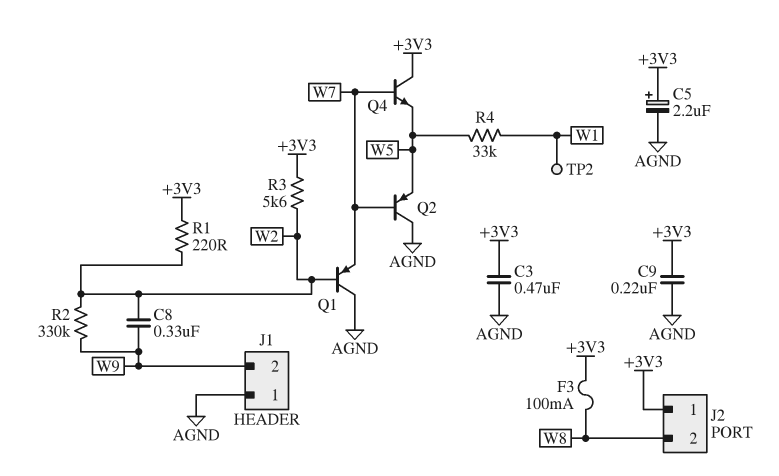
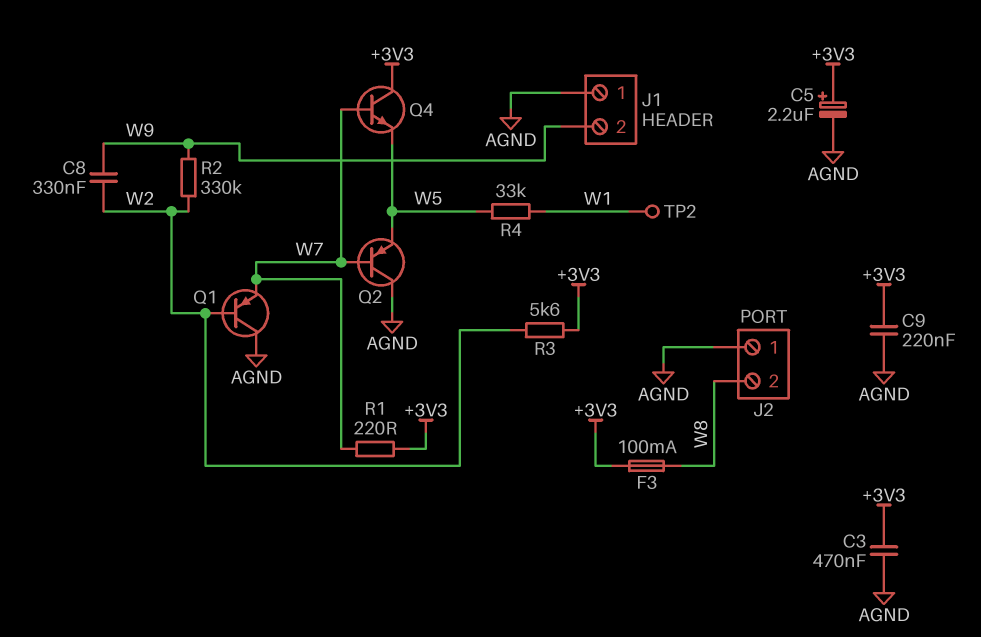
J2 pin 1: +3V3 -> AGND
R1: 220 (+3V3, W2) -> 220 (+3V3, W7)

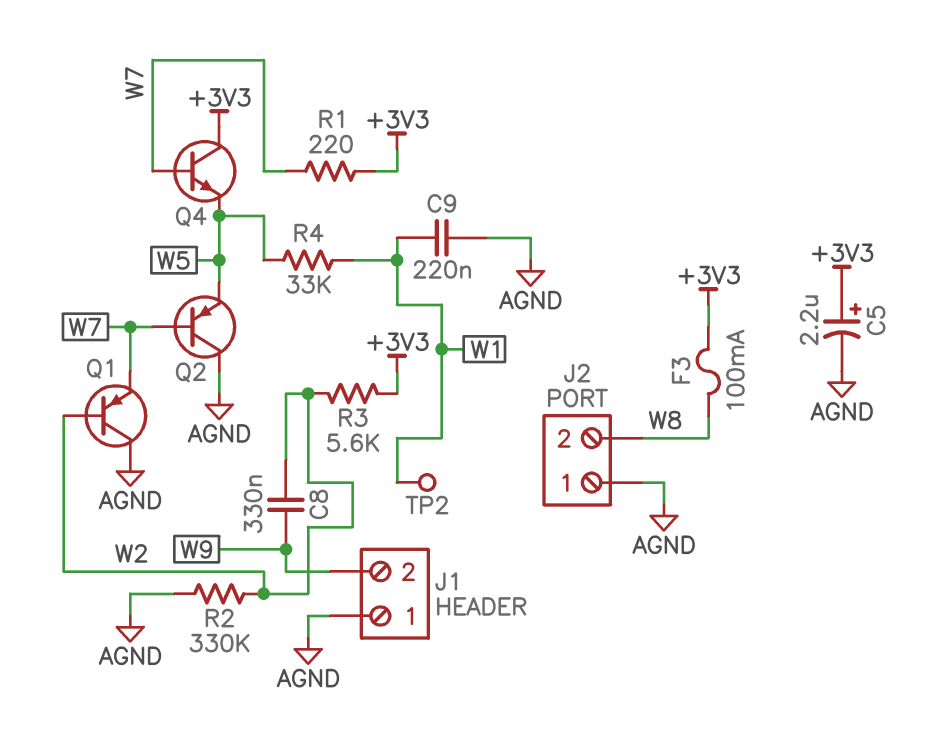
C3: 470nF (+3V3, AGND) -> none
C9: 220nF (+3V3, AGND) -> 220nF (AGND, W1)
R2: 330k (W2, W9) -> 330k (AGND, W2)

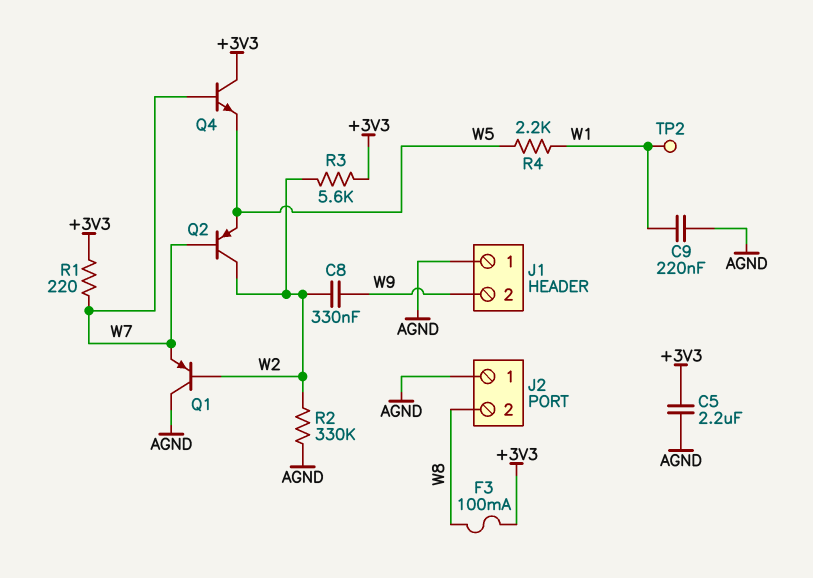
C5: 2.2uF (plus +3V3, minus AGND) -> 2.2uF (+3V3, AGND)
Q2: PNP (B W7, C AGND, E W5) -> PNP (B W7, C W2, E W5)
R4: 33k (W1, W5) -> 2.2k (W1, W5)

